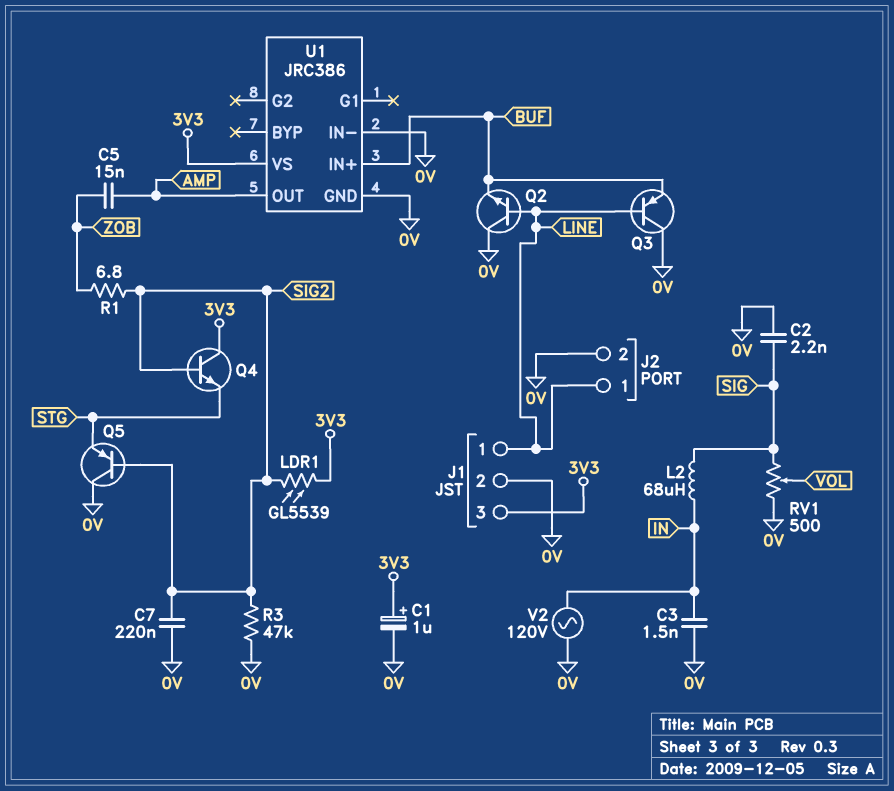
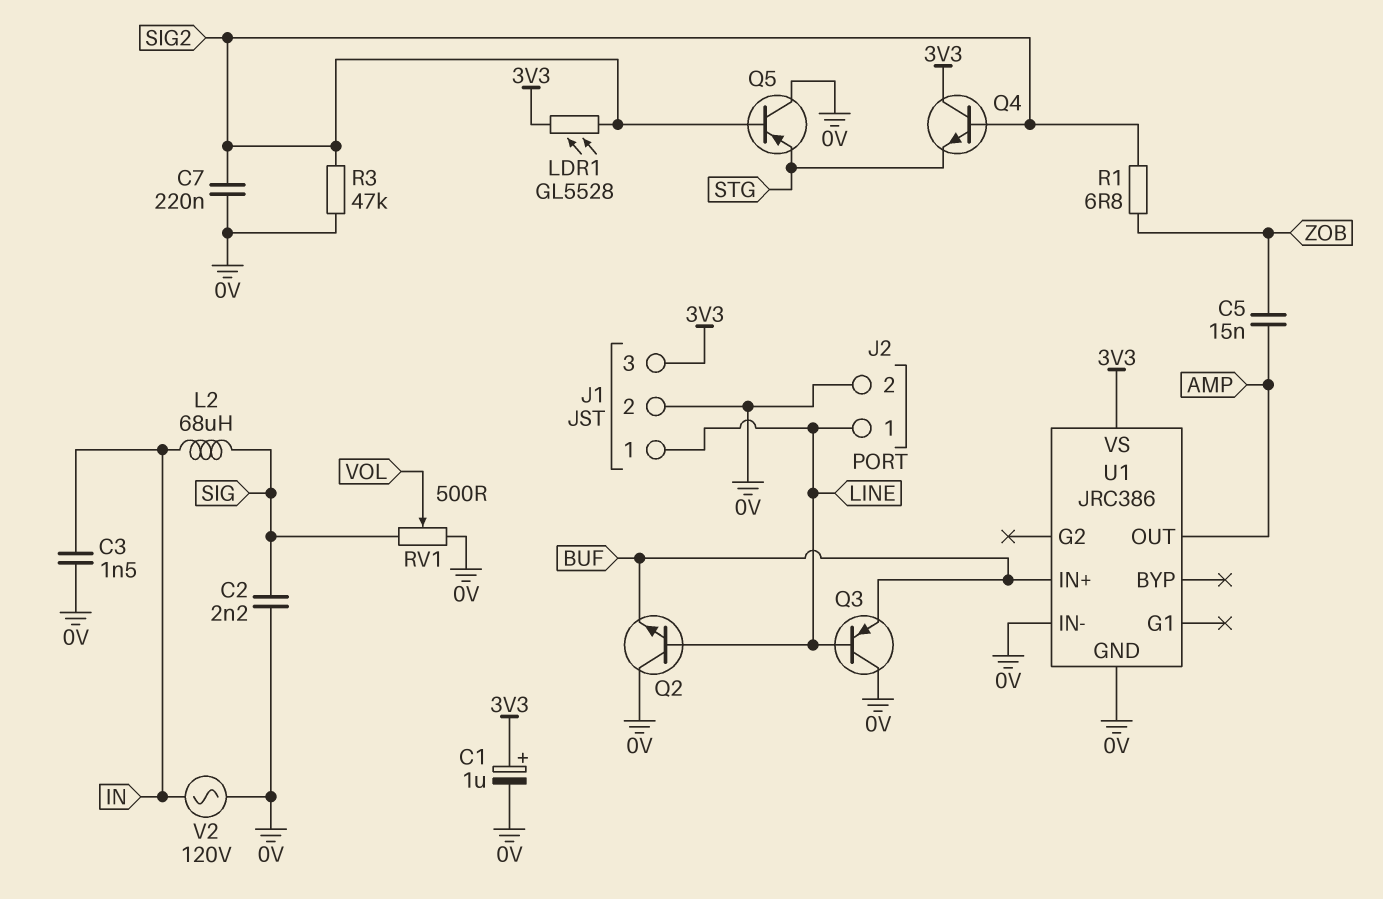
LDR1: GL5539 (3V3, SIG2) -> GL5528 (3V3, SIG2)

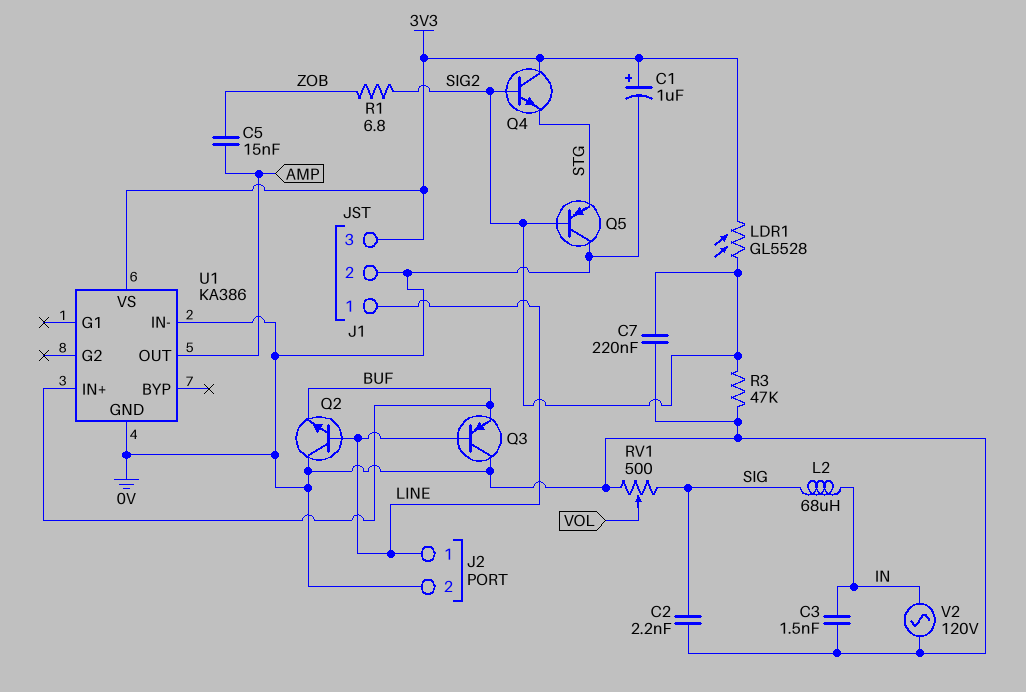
U1: JRC386 -> KA386

